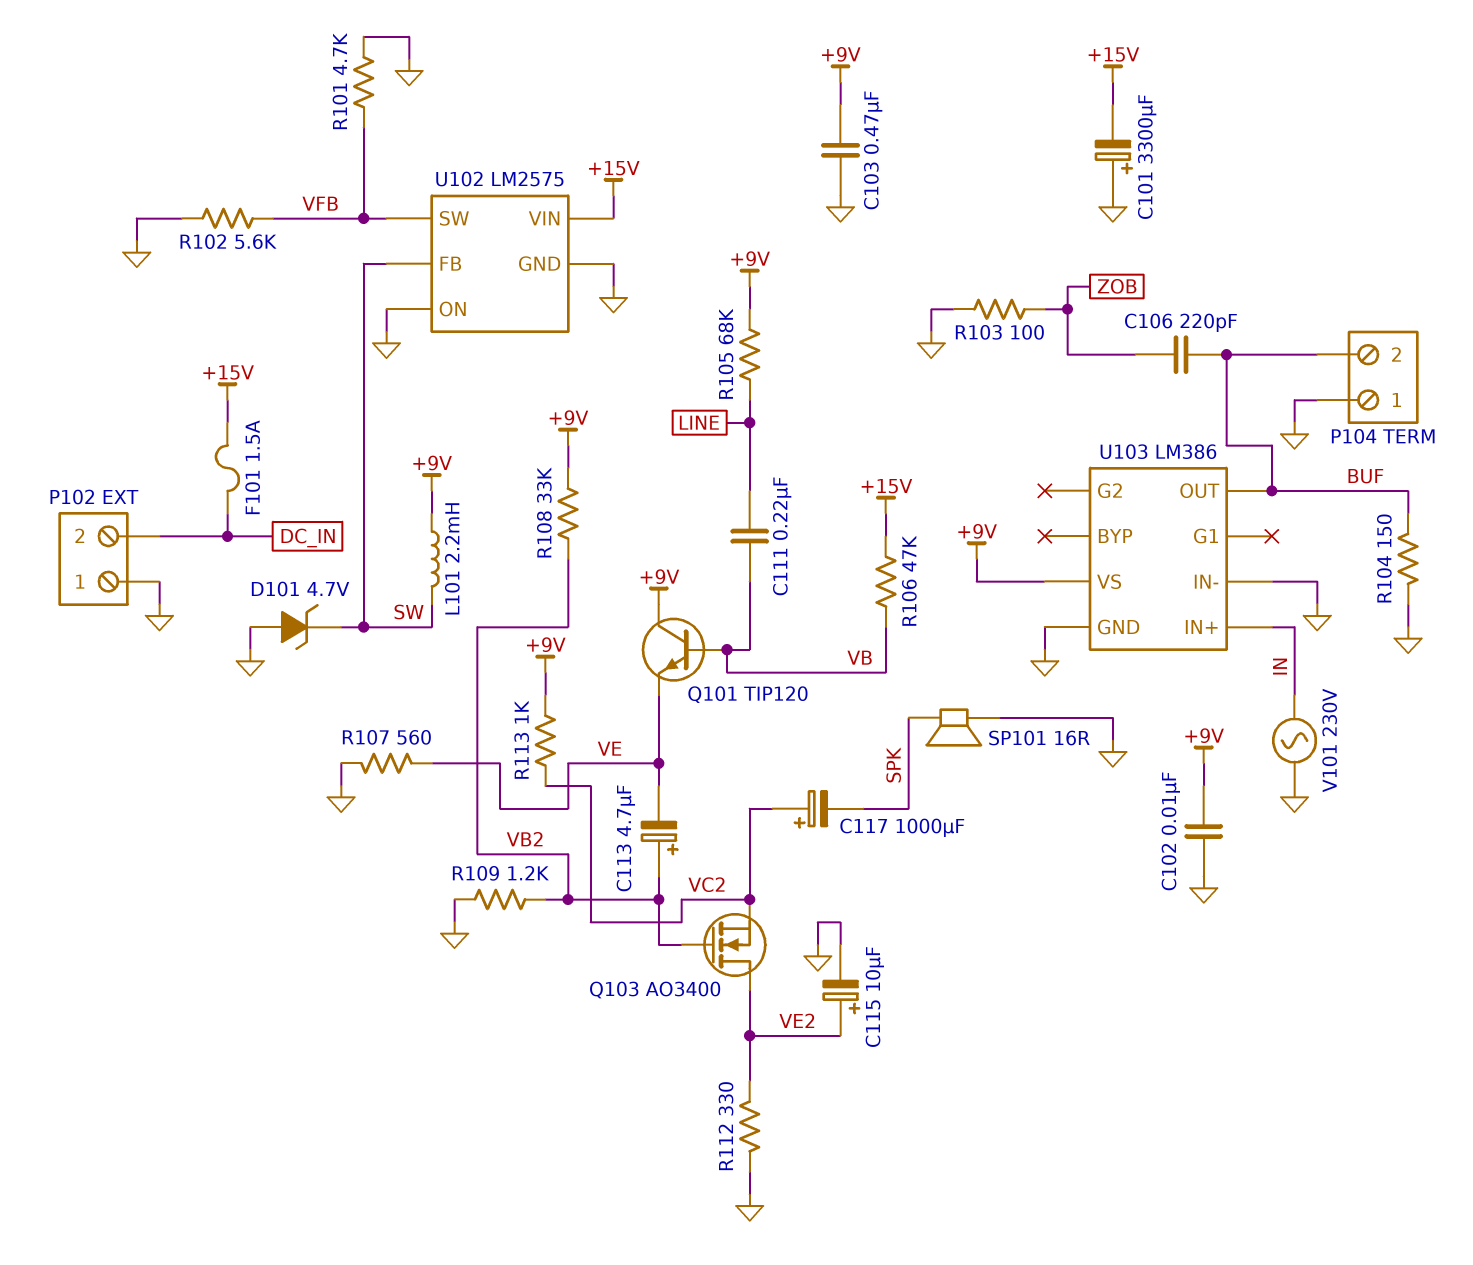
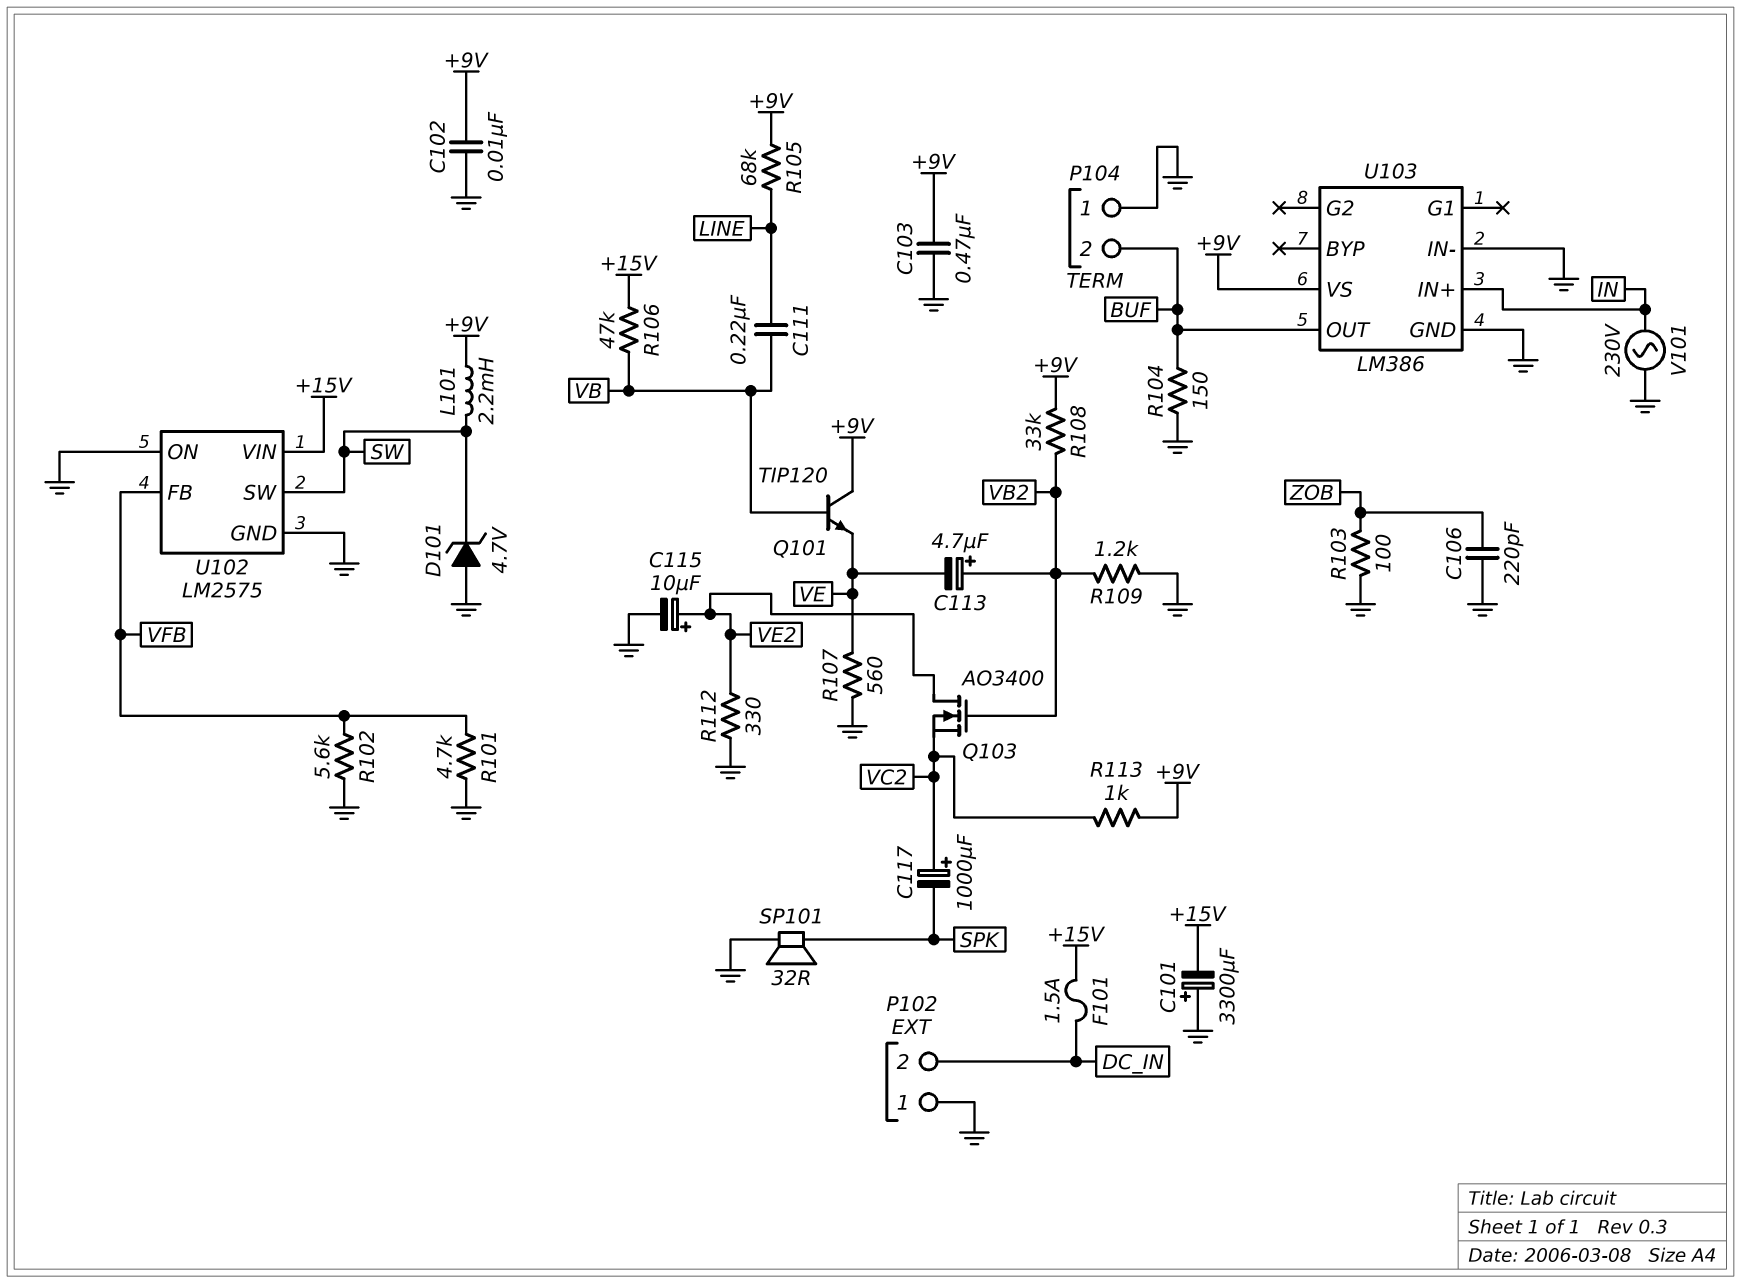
C106: 220pF (BUF, ZOB) -> 220pF (GND, ZOB)
SP101: speaker 16R (GND, SPK) -> speaker 32R (GND, SPK)
U102 pin FB: SW -> VFB
U102 pin SW: VFB -> SW

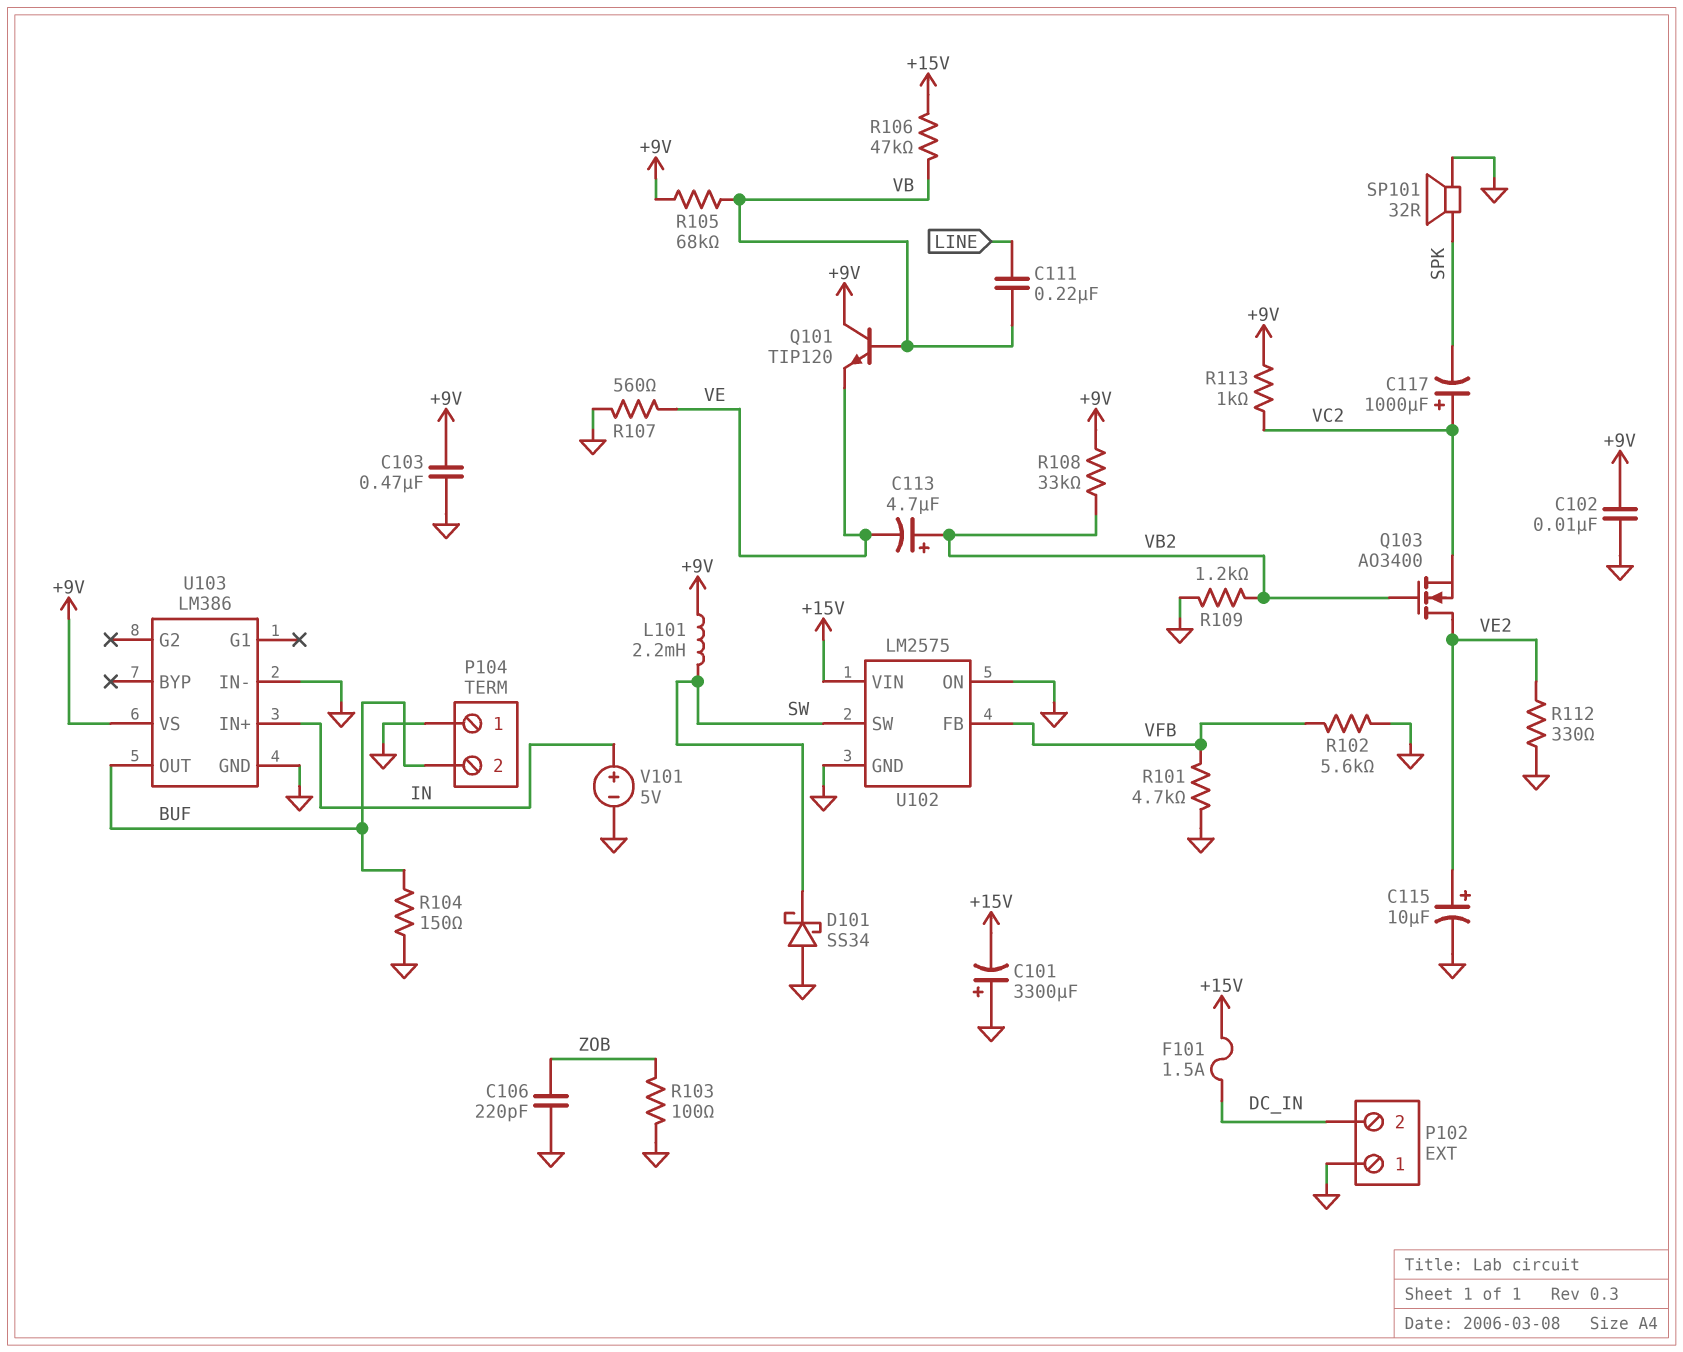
D101: zener 4.7V (A GND, K SW) -> schottky SS34 (A GND, K SW)
R105: 68k (+9V, LINE) -> 68k (+9V, VB)
V101: AC 230V (GND, IN) -> 5V (plus IN, minus GND)

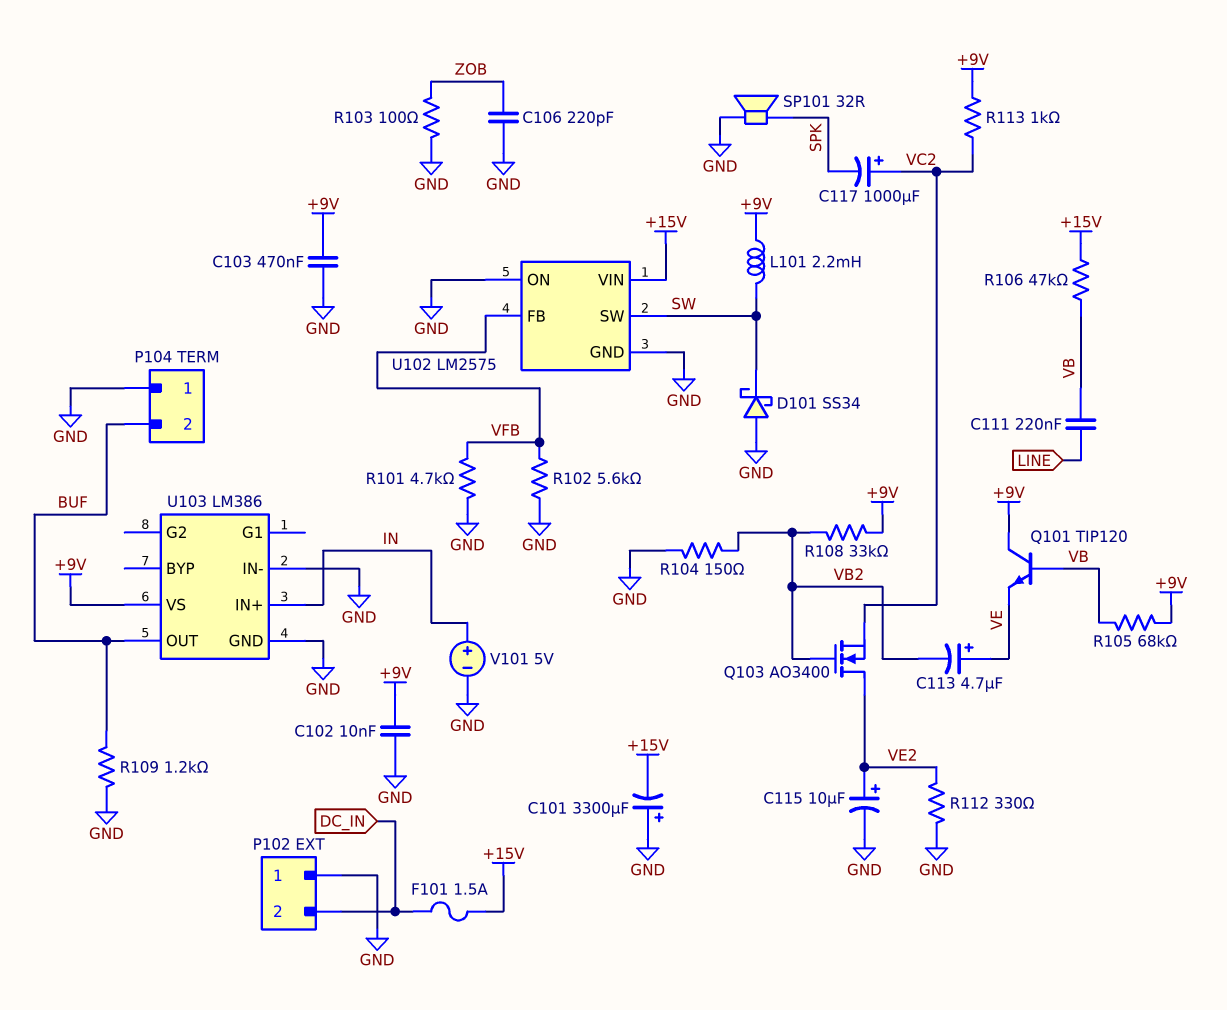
C113: 4.7uF (plus VB2, minus VE) -> 4.7uF (plus VE, minus VB2)
R104: 150 (BUF, GND) -> 150 (GND, VB2)
R107: 560 (GND, VE) -> none
R109: 1.2k (GND, VB2) -> 1.2k (BUF, GND)

